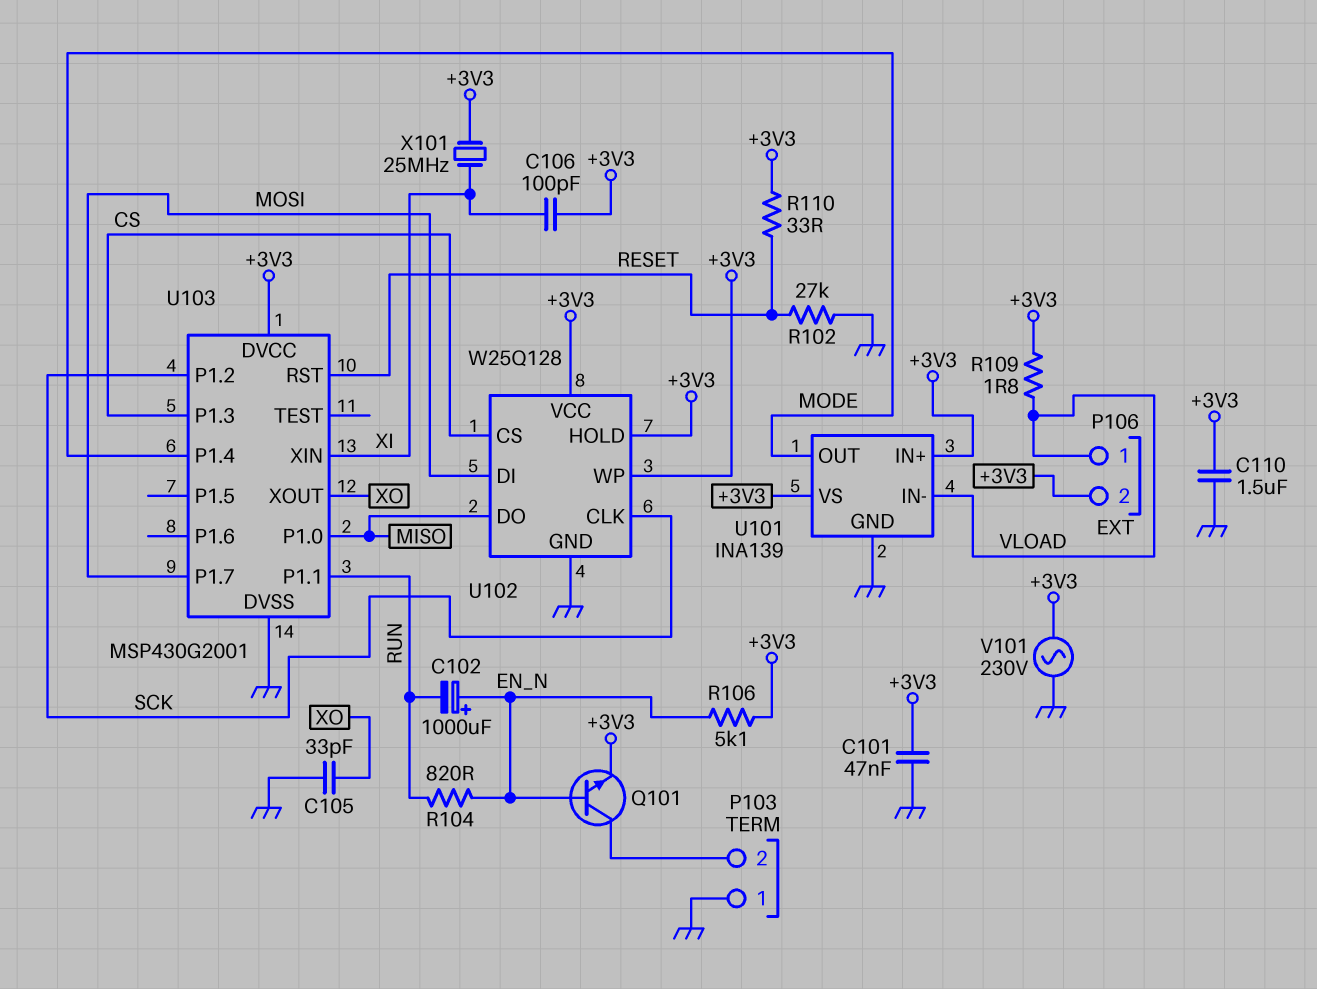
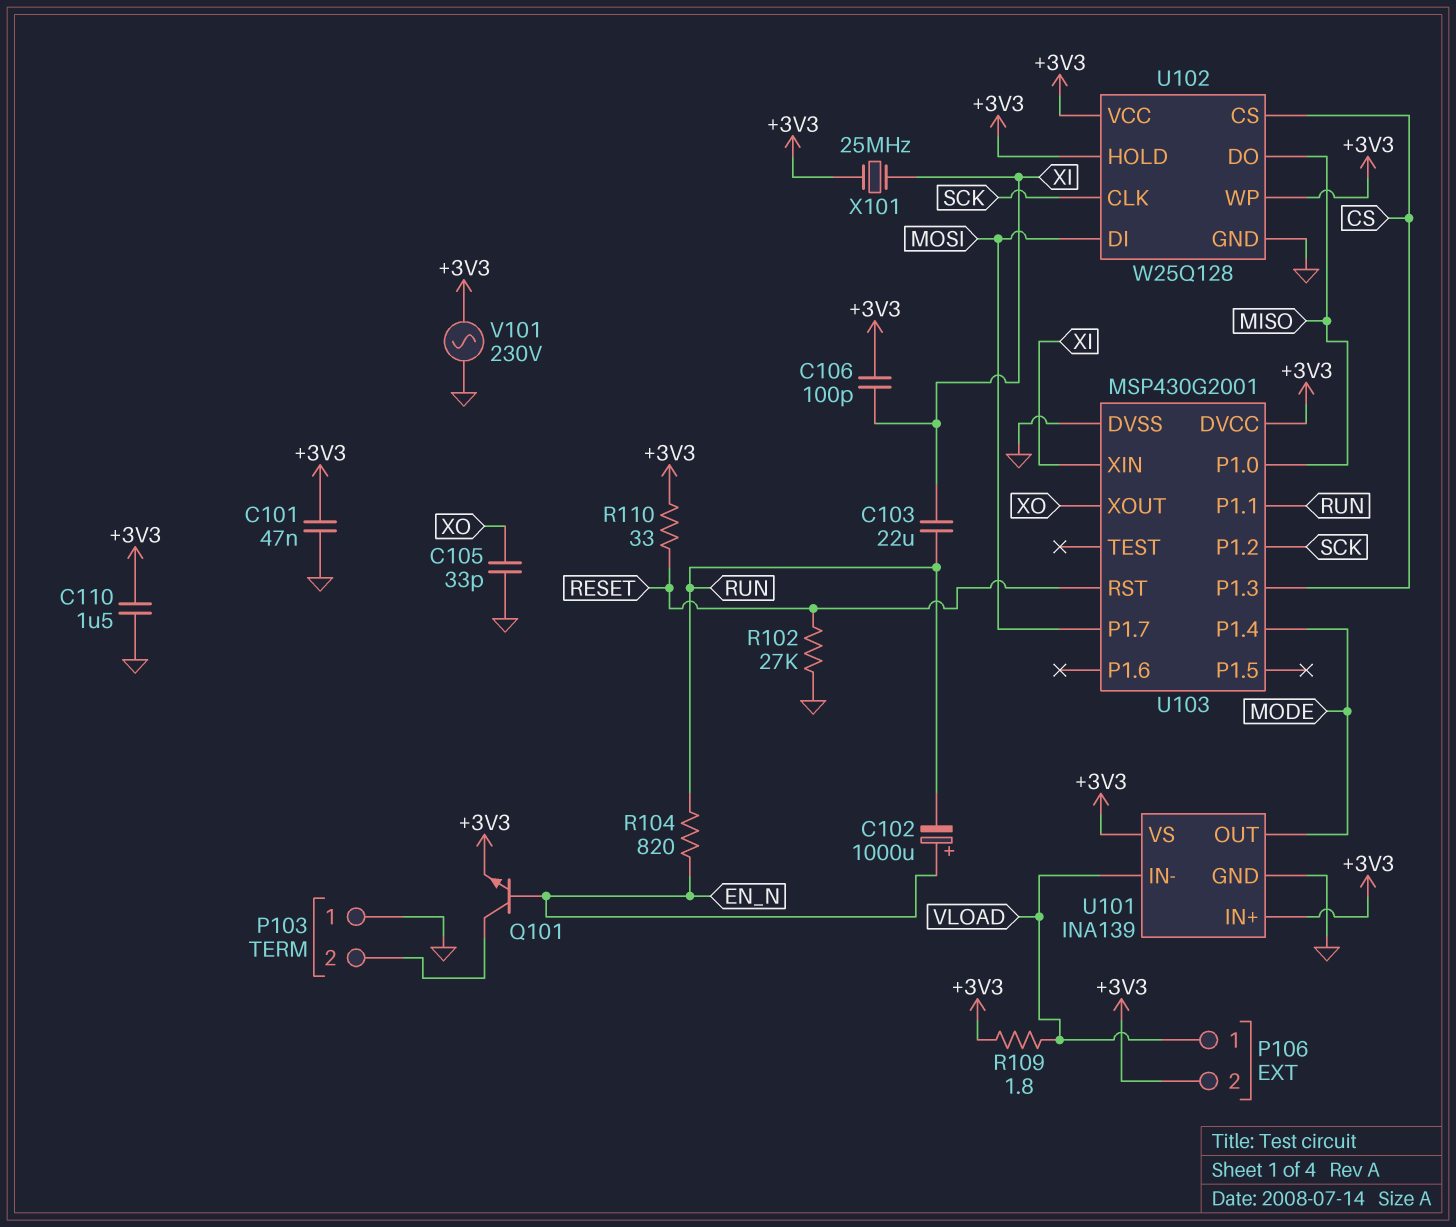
C103: none -> 22uF (RUN, XI)
R106: 5.1k (+3V3, EN_N) -> none

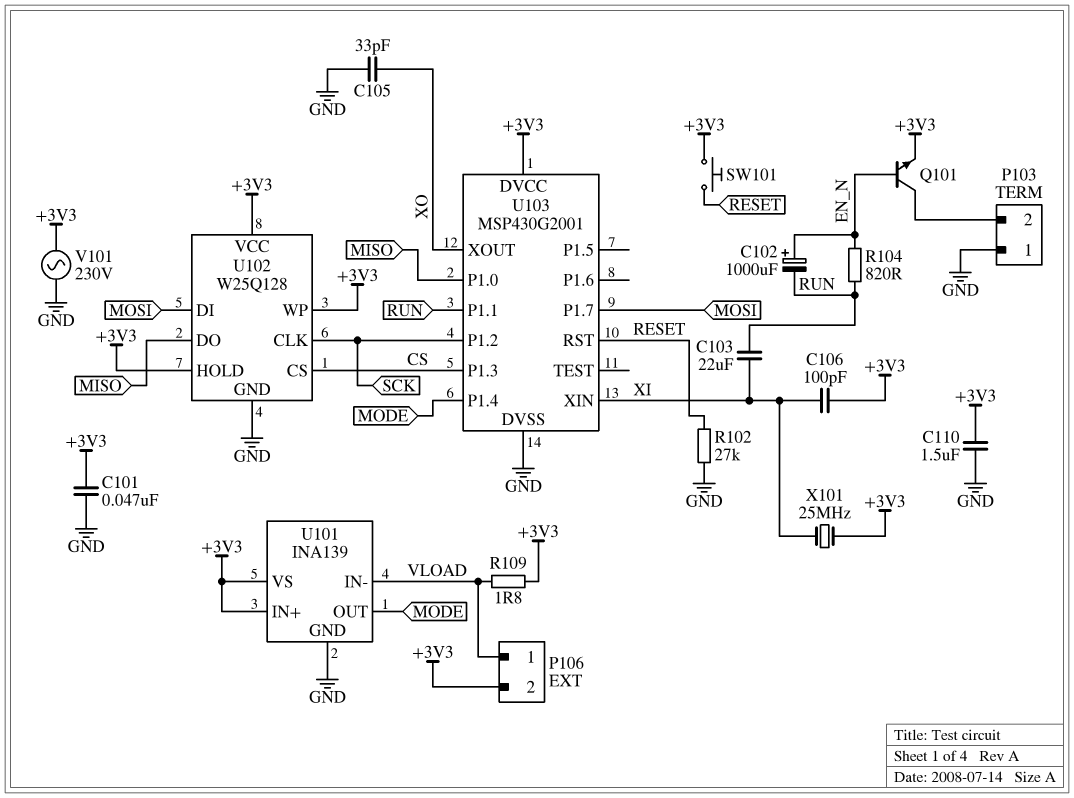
R110: 33 (+3V3, RESET) -> none
SW101: none -> button (+3V3, RESET)

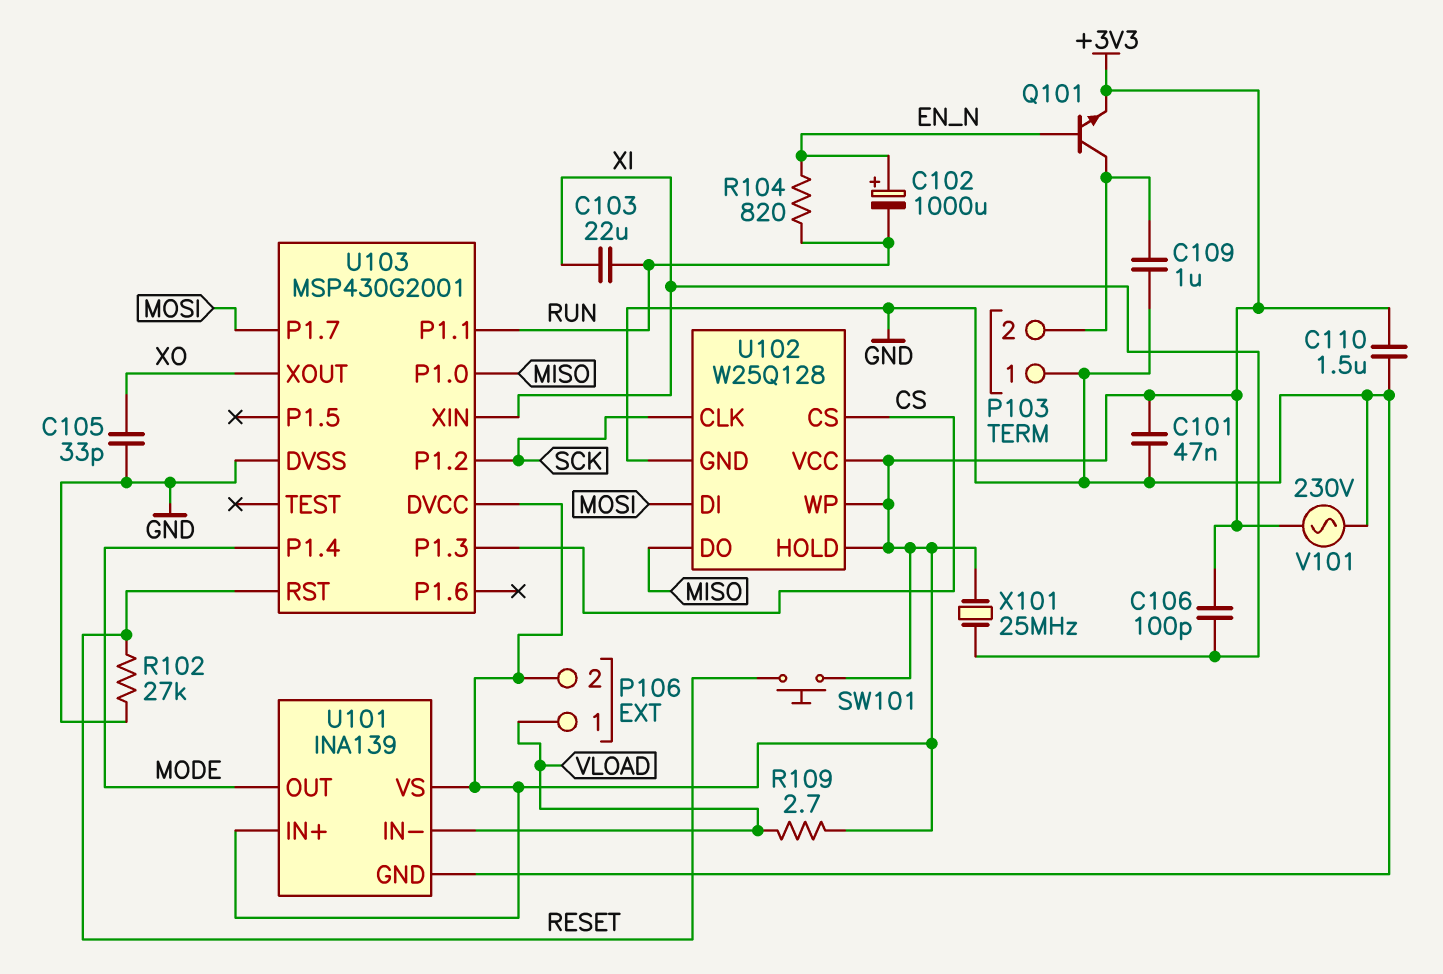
C109: none -> 1uF (GND, P103/2)
R109: 1.8 (+3V3, VLOAD) -> 2.7 (+3V3, VLOAD)

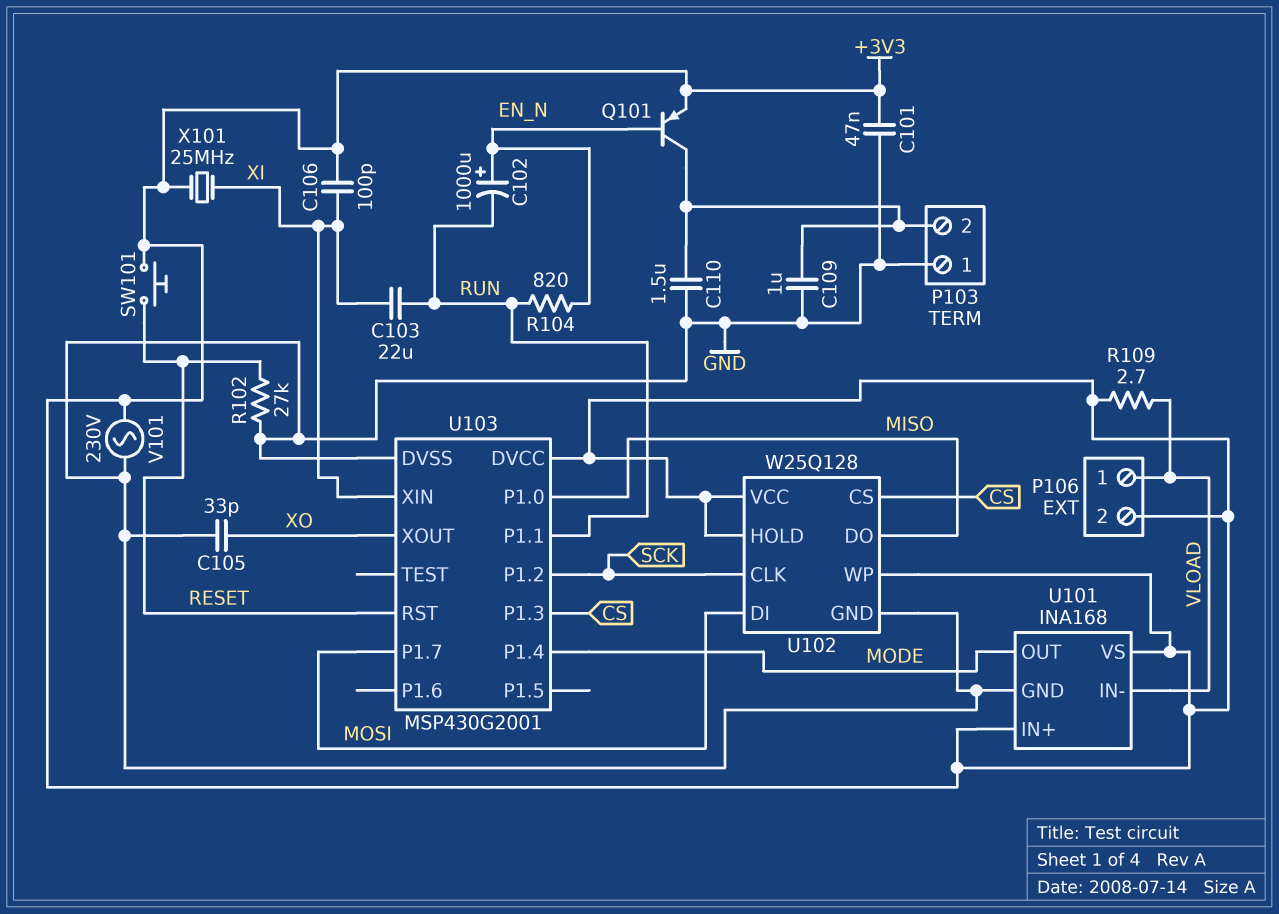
C110: 1.5uF (+3V3, GND) -> 1.5uF (GND, P103/2)
Q101: NPN (B EN_N, C P103/2, E +3V3) -> PNP (B EN_N, C P103/2, E +3V3)
U101: INA139 -> INA168

